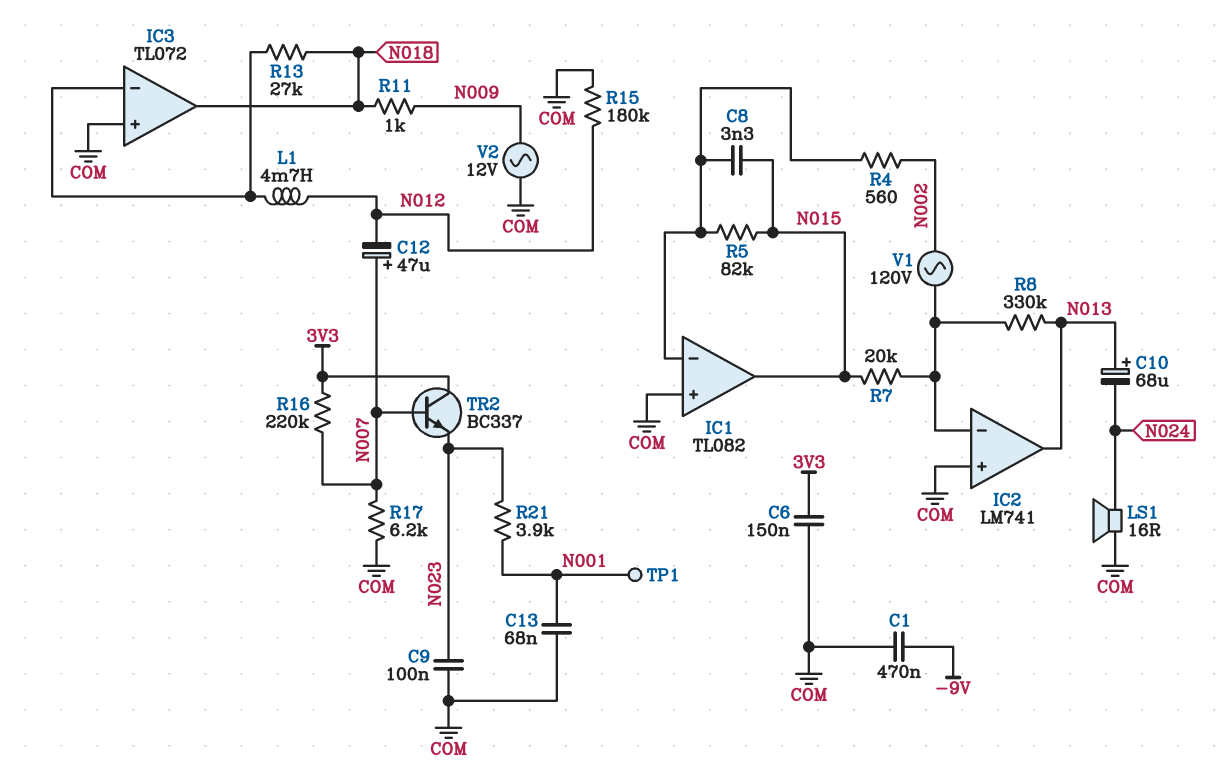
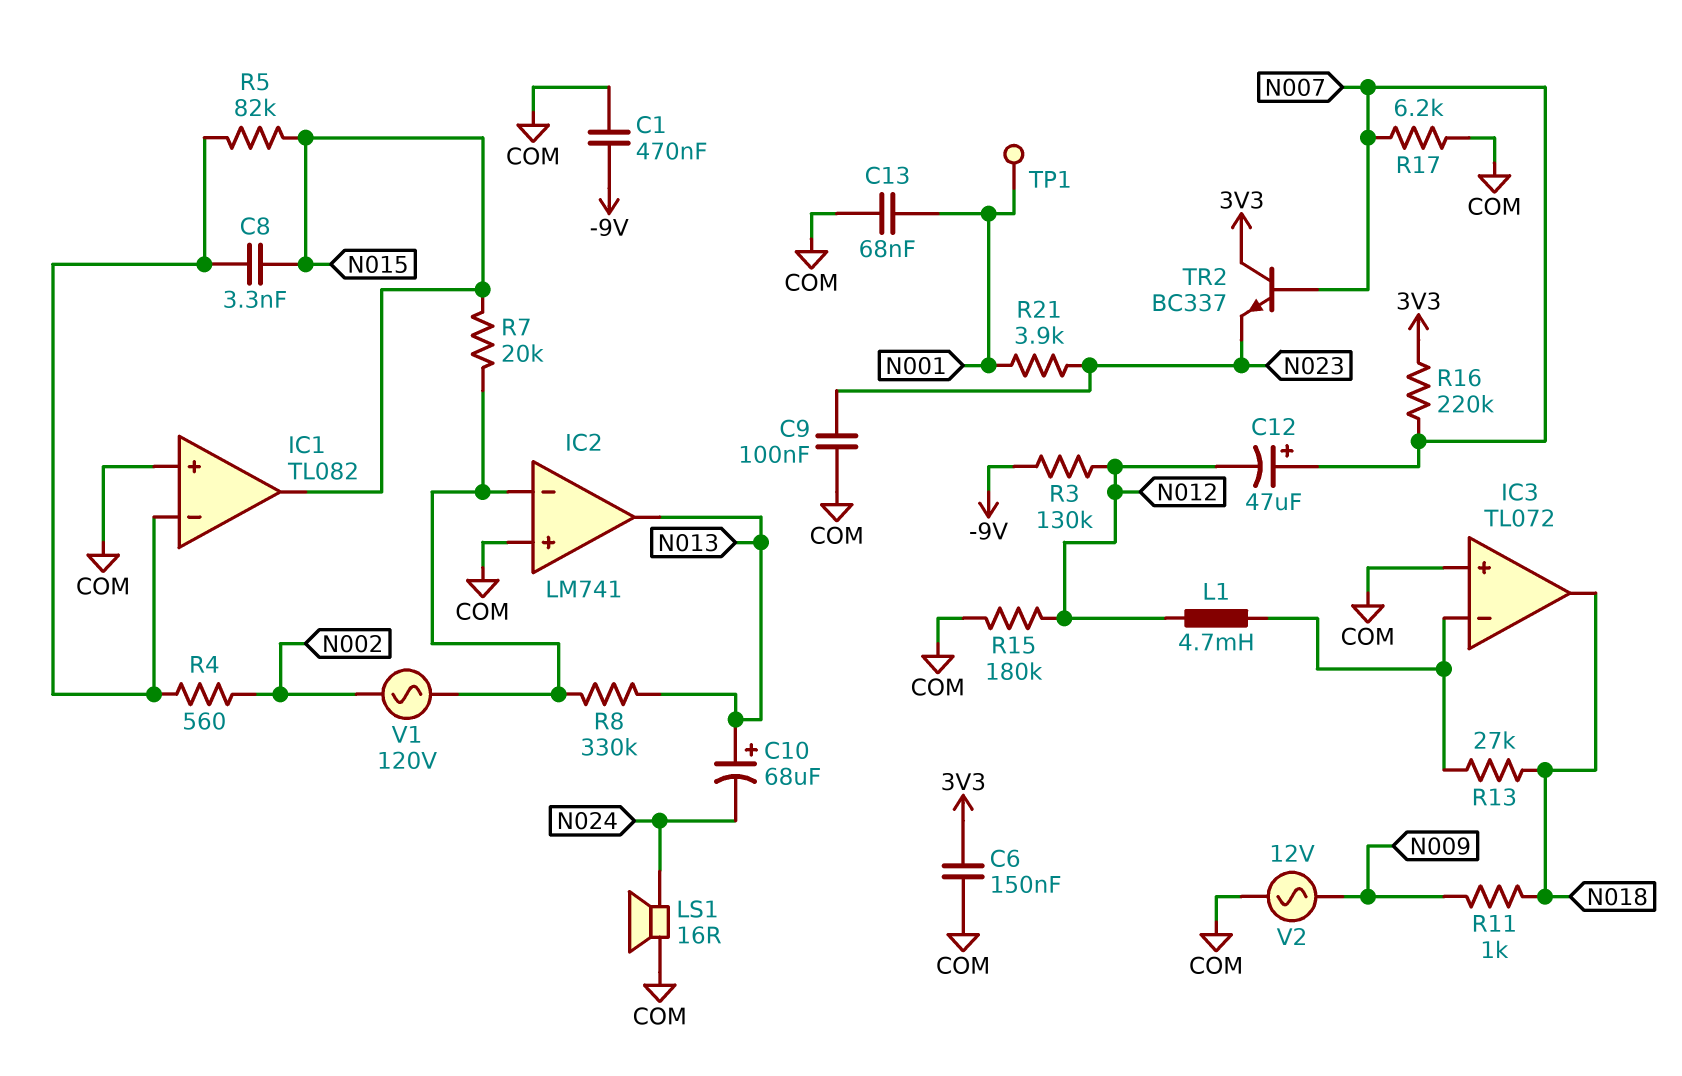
R3: none -> 130k (-9V, N012)

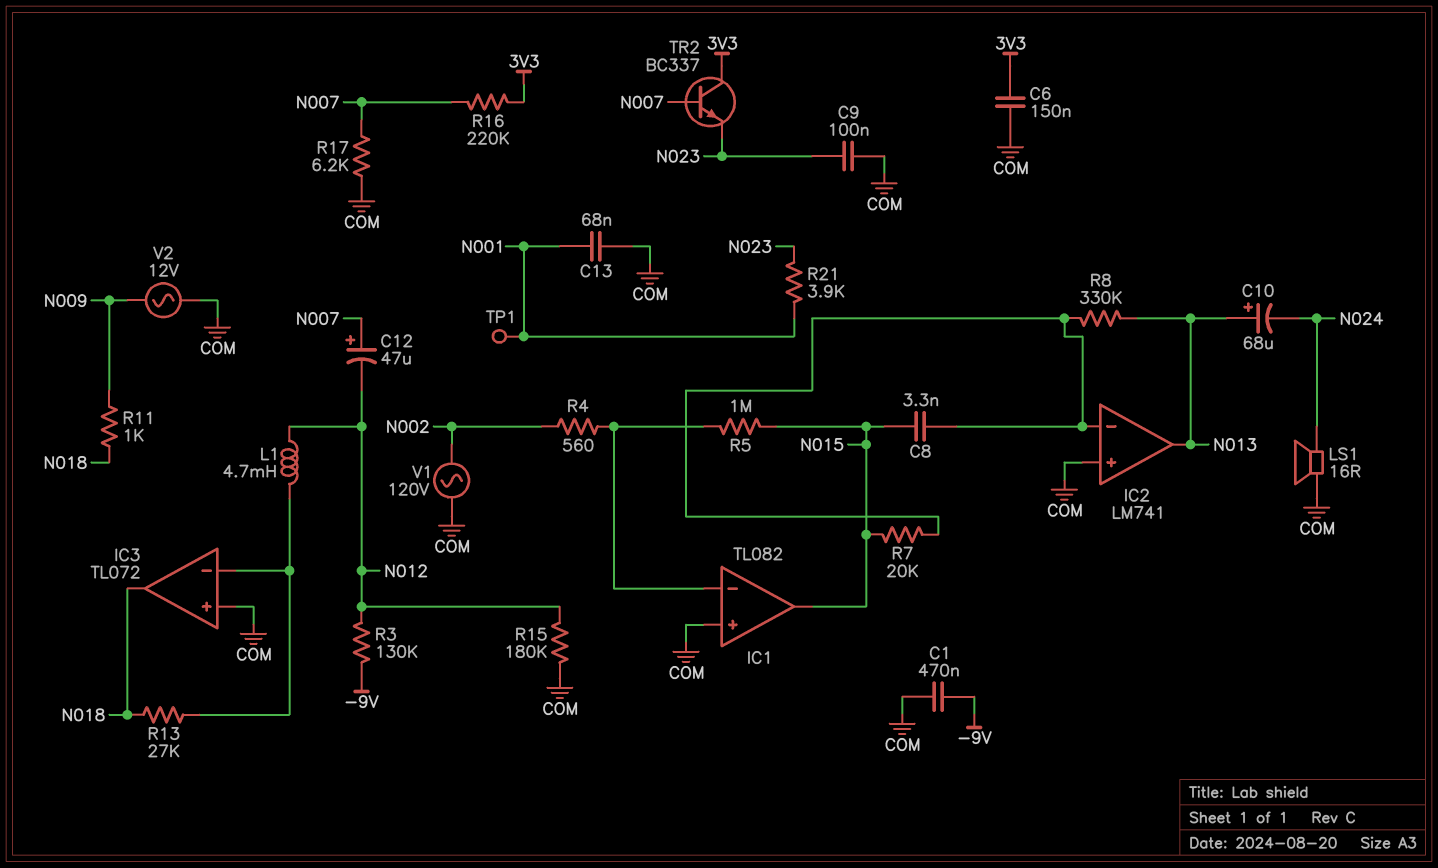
C8: 3.3nF (IC1/in-, N015) -> 3.3nF (IC2/in-, N015)
R5: 82k (IC1/in-, N015) -> 1M (IC1/in-, N015)
V1: AC 120V (IC2/in-, N002) -> AC 120V (COM, N002)

